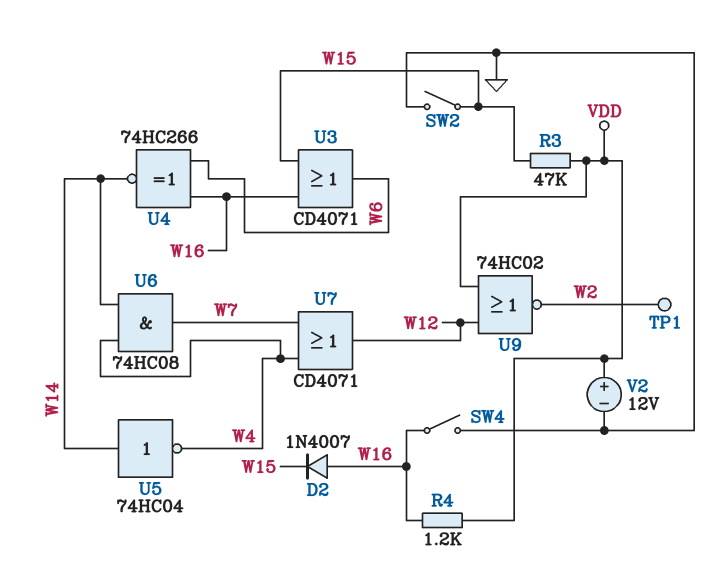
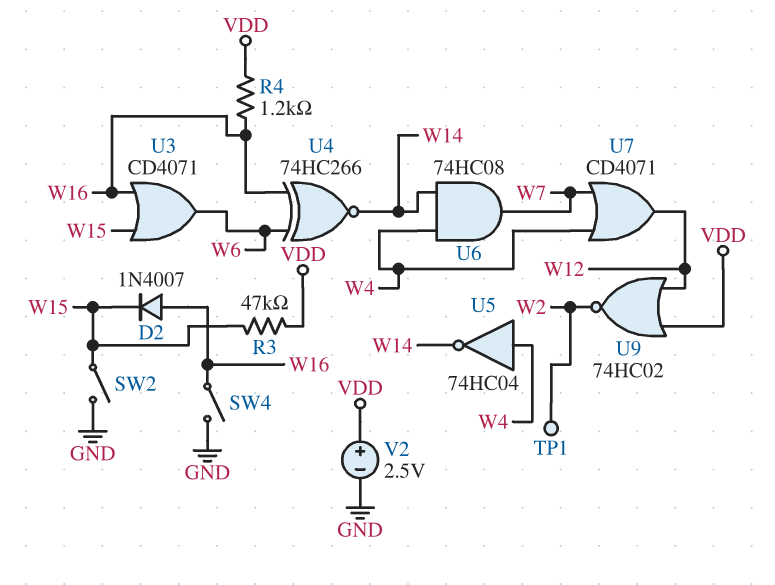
U5: NOT 74HC04 (in W14, out W4) -> NOT 74HC04 (in W4, out W14)
V2: 12V (plus VDD, minus GND) -> 2.5V (plus VDD, minus GND)

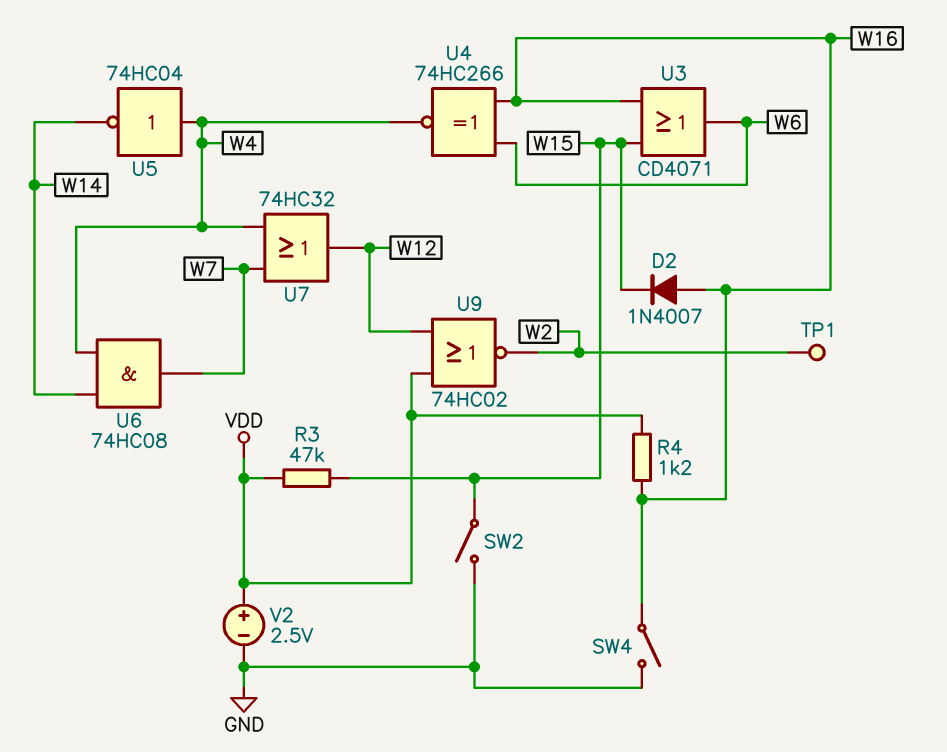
U4: XNOR 74HC266 (in W6, in W16, out W14) -> XNOR 74HC266 (in W6, in W16, out W4)
U7: OR CD4071 (in W4, in W7, out W12) -> OR 74HC32 (in W4, in W7, out W12)

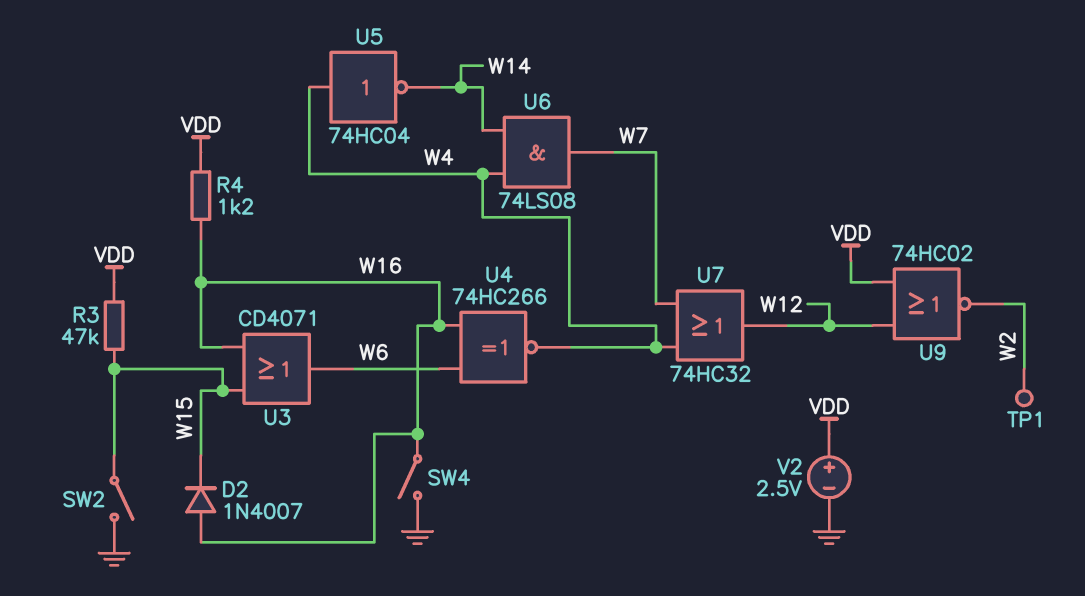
U6: AND 74HC08 (in W4, in W14, out W7) -> AND 74LS08 (in W4, in W14, out W7)

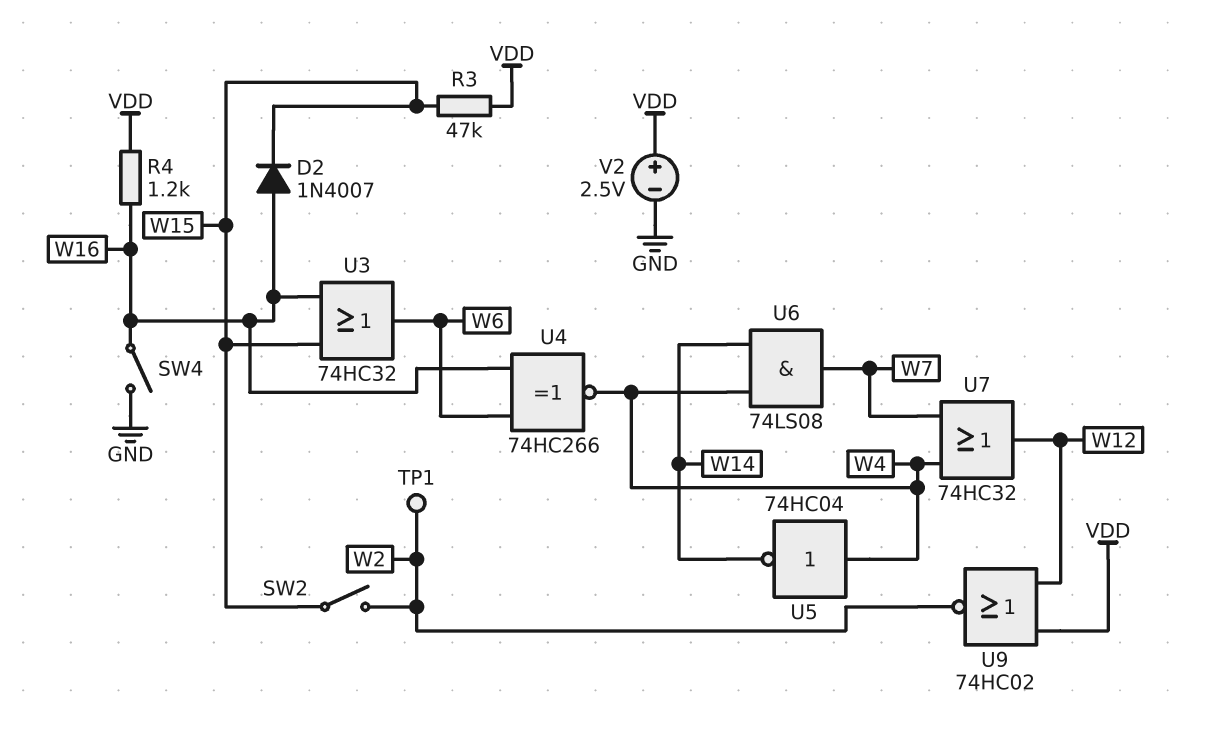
SW2: switch (GND, W15) -> switch (W2, W15)
U3: OR CD4071 (in W15, in W16, out W6) -> OR 74HC32 (in W15, in W16, out W6)

